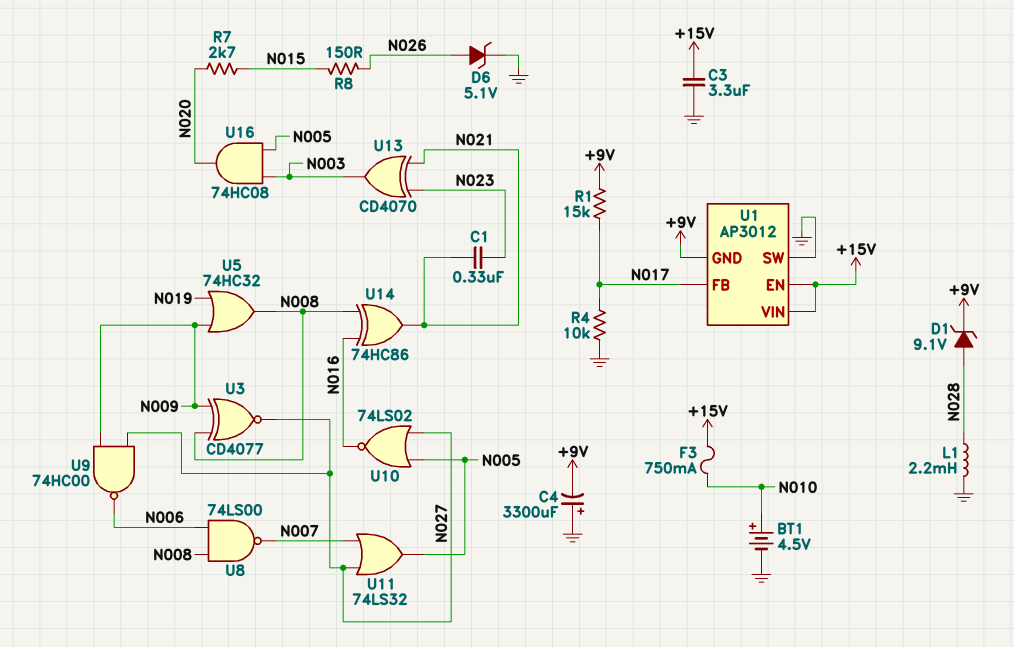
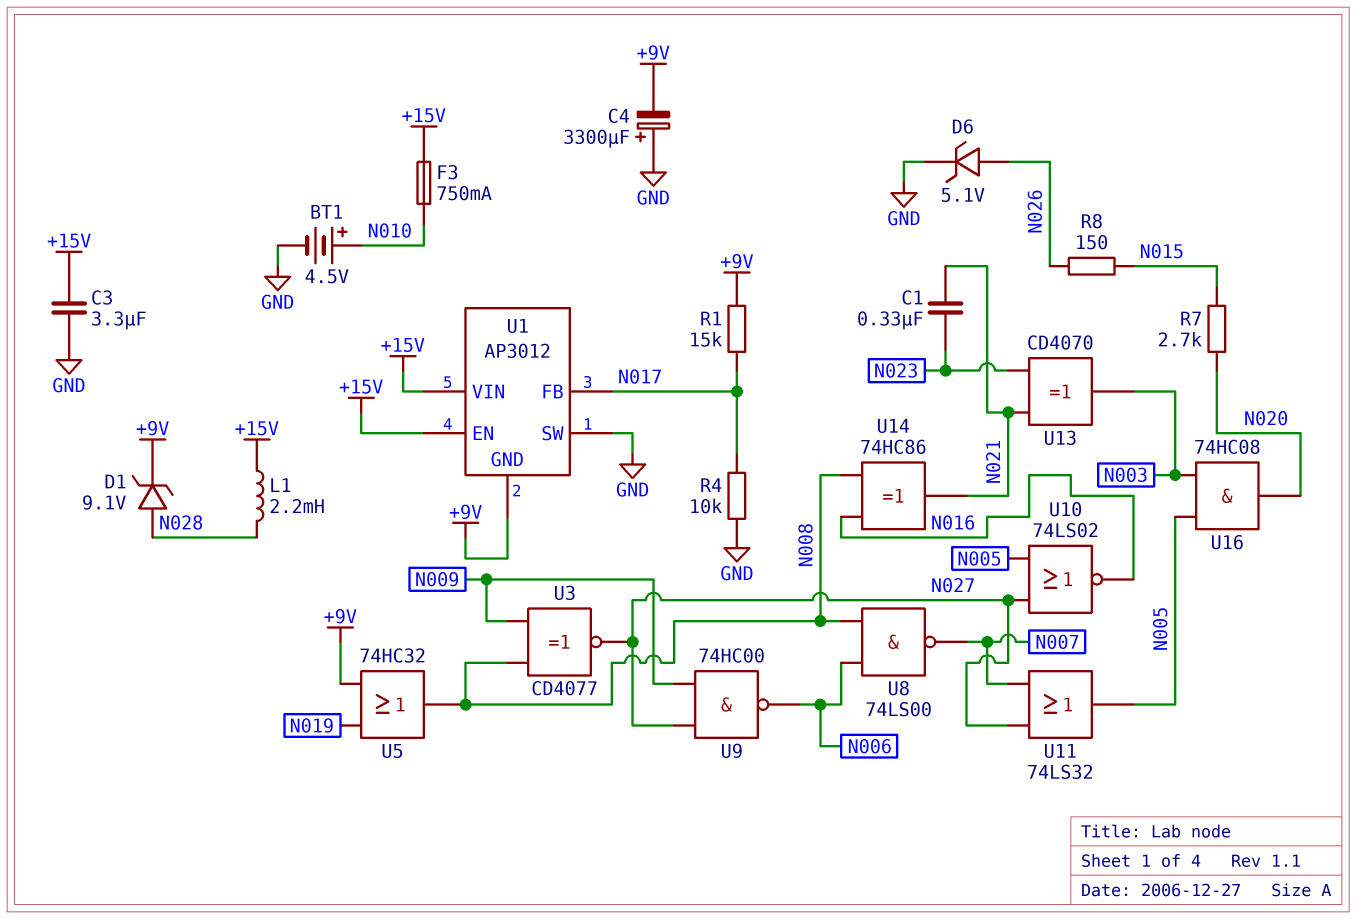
L1: 2.2mH (GND, N028) -> 2.2mH (+15V, N028)
U5: OR 74HC32 (in N009, in N019, out N008) -> OR 74HC32 (in +9V, in N019, out N008)

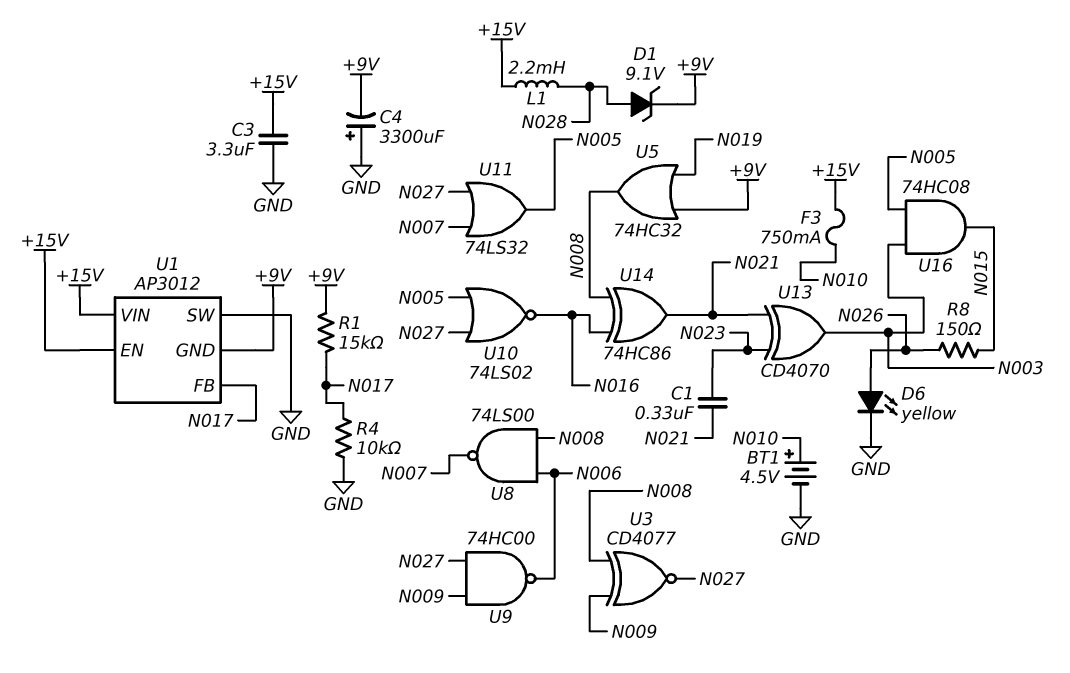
D6: zener 5.1V (A N026, K GND) -> LED yellow (A N026, K GND)
R7: 2.7k (N015, N020) -> none
U16: AND 74HC08 (in N003, in N005, out N020) -> AND 74HC08 (in N003, in N005, out N015)

